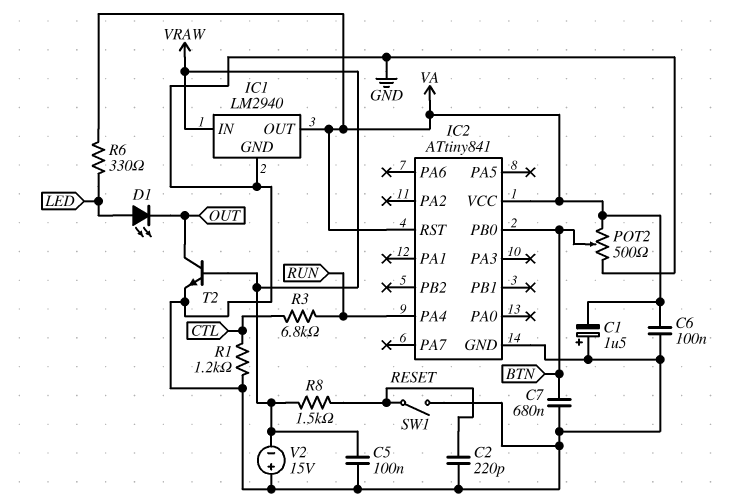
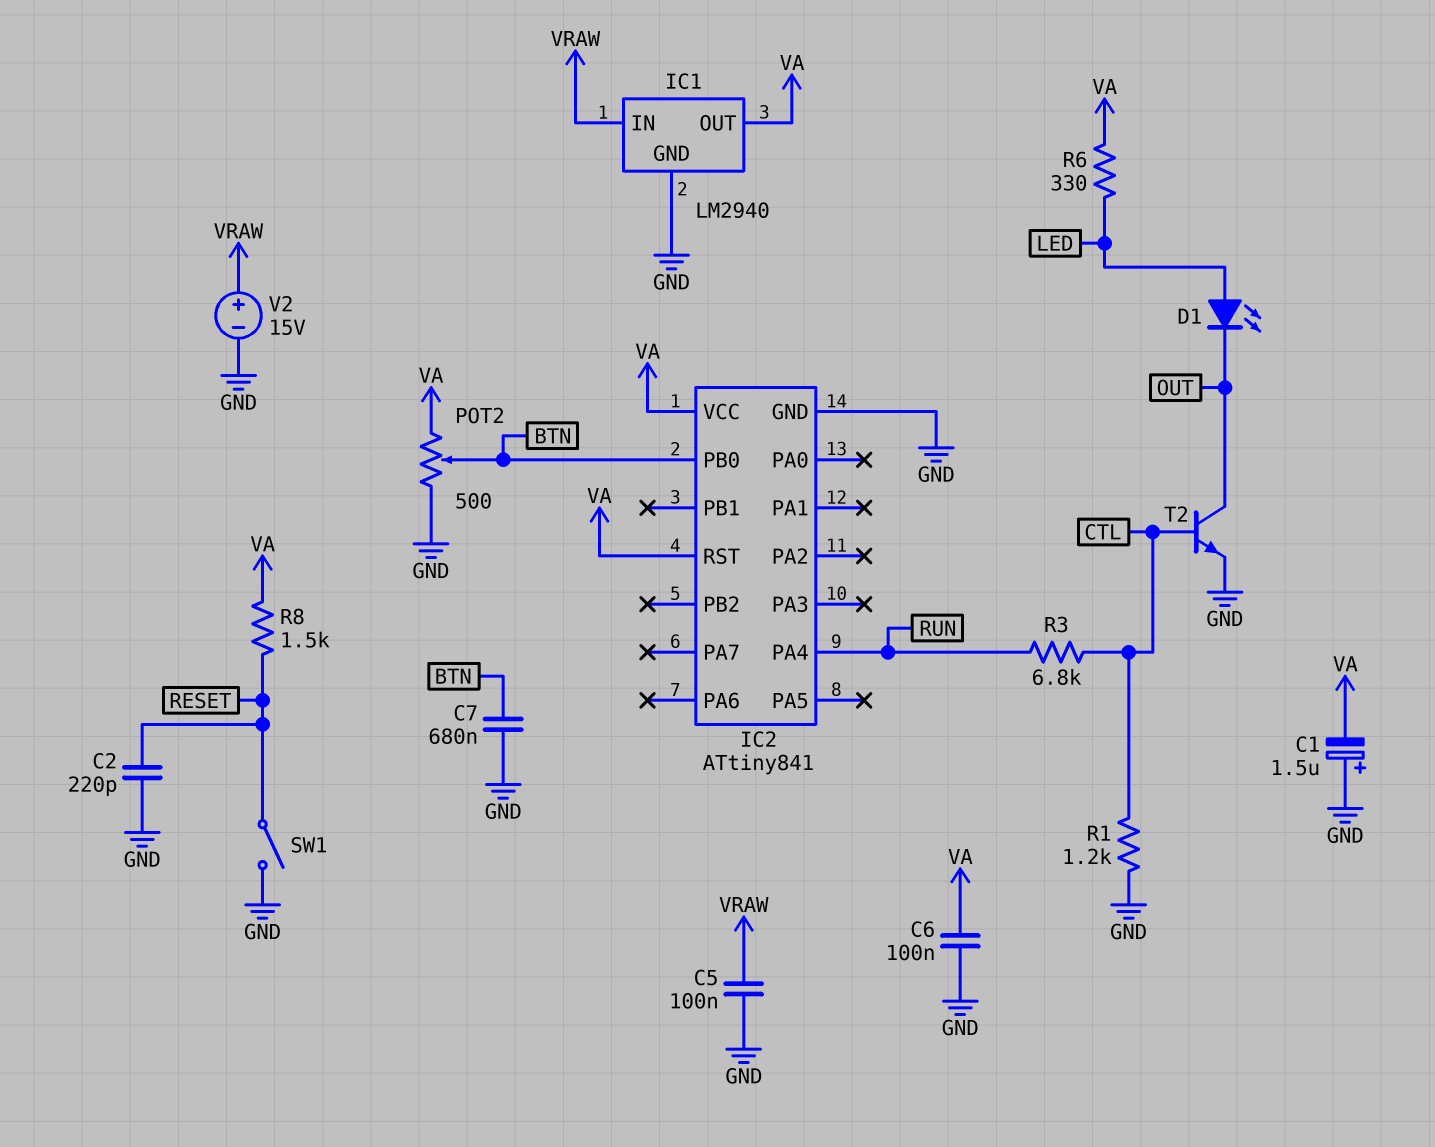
R8: 1.5k (RESET, VRAW) -> 1.5k (RESET, VA)
T2: NPN (B VRAW, C OUT, E GND) -> NPN (B CTL, C OUT, E GND)
V2: 15V (plus GND, minus VRAW) -> 15V (plus VRAW, minus GND)

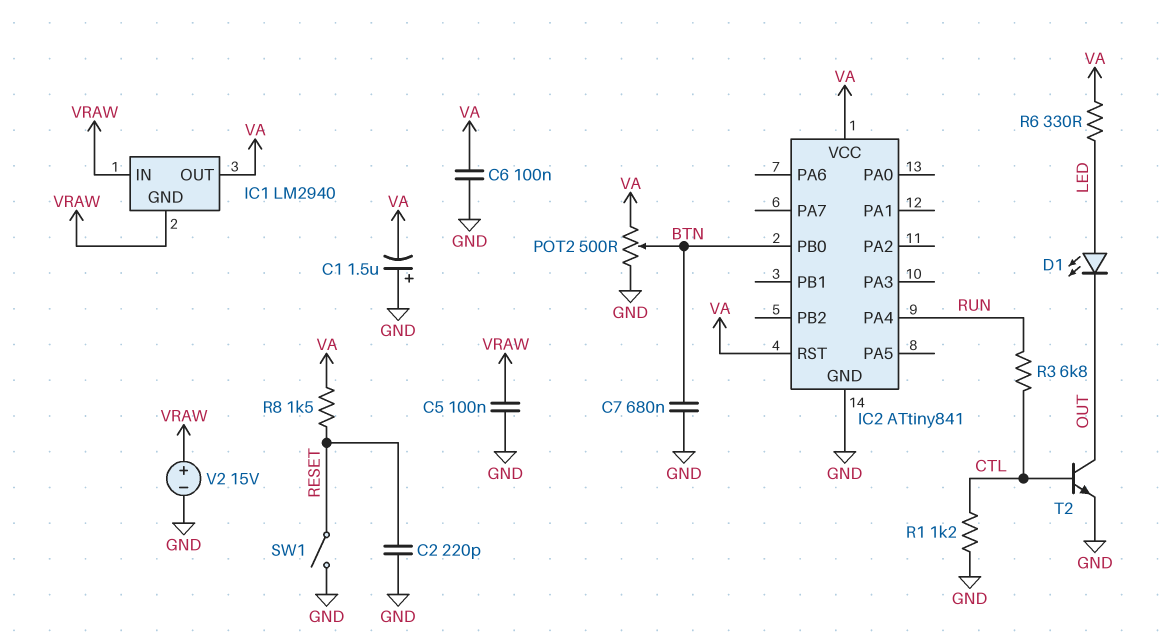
IC1 pin GND: GND -> VRAW

